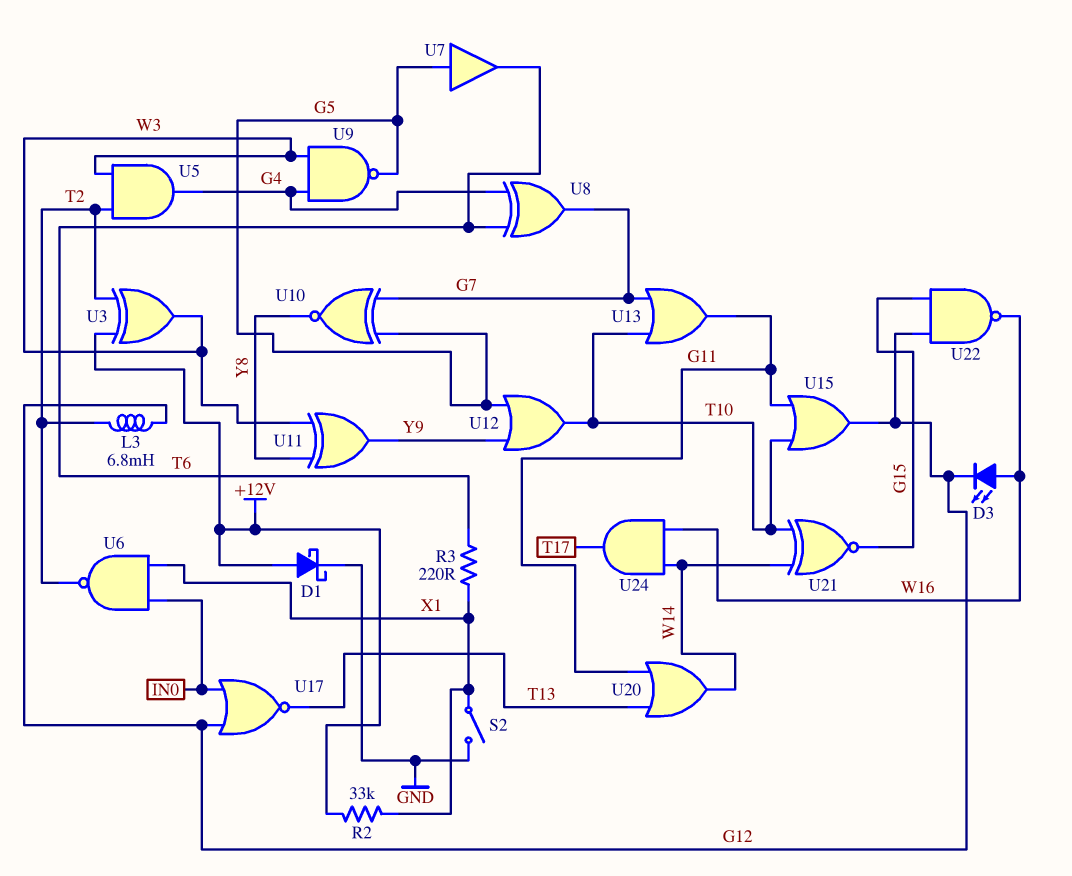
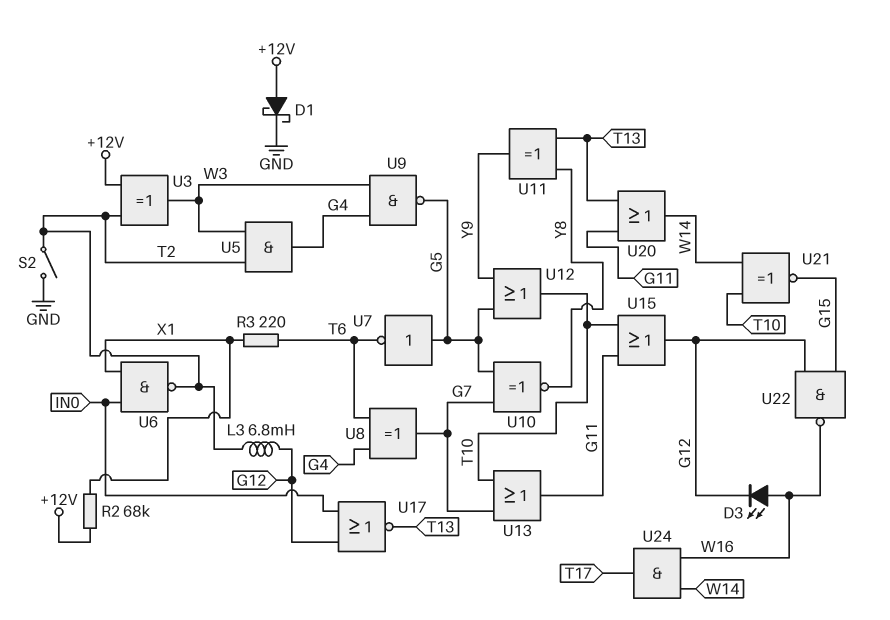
R2: 33k (+12V, X1) -> 68k (+12V, X1)
S2: switch (GND, X1) -> switch (GND, T2)
U7: buffer (in G5, out T6) -> NOT (in G5, out T6)
U11: XOR (in W3, in Y8, out Y9) -> XOR (in T13, in Y8, out Y9)

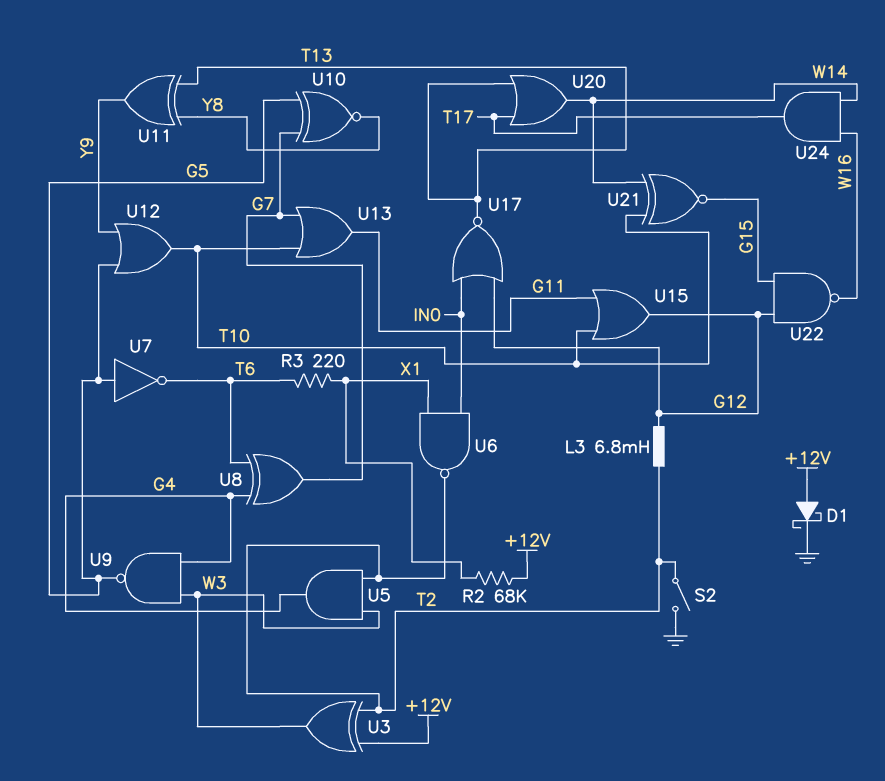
D3: LED (A W16, K G12) -> none
U20: OR (in G11, in T13, out W14) -> OR (in T13, in T17, out W14)

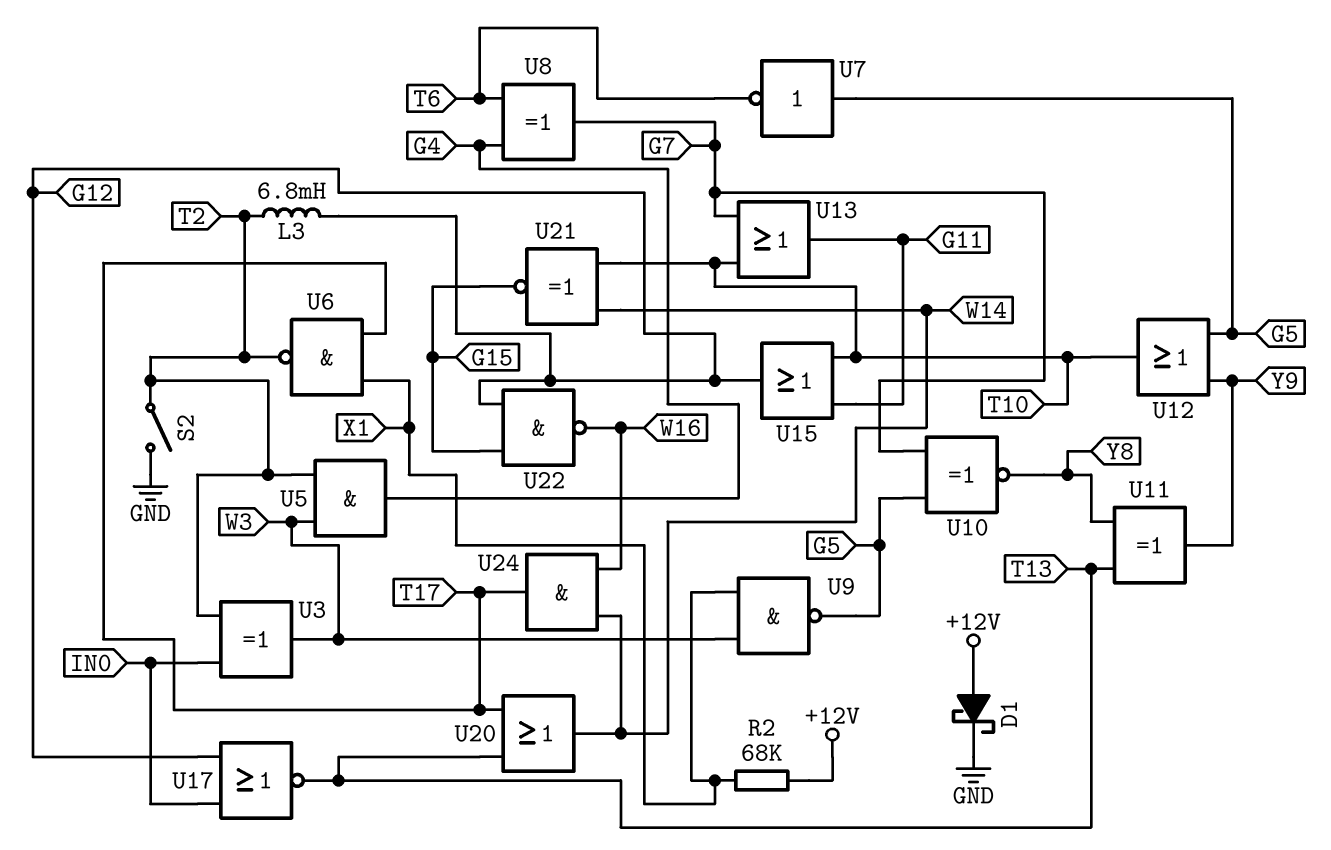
R3: 220 (T6, X1) -> none
U3: XOR (in +12V, in T2, out W3) -> XOR (in IN0, in T2, out W3)
U6: NAND (in IN0, in X1, out T2) -> NAND (in T17, in X1, out T2)
U9: NAND (in G4, in W3, out G5) -> NAND (in W3, in X1, out G5)

